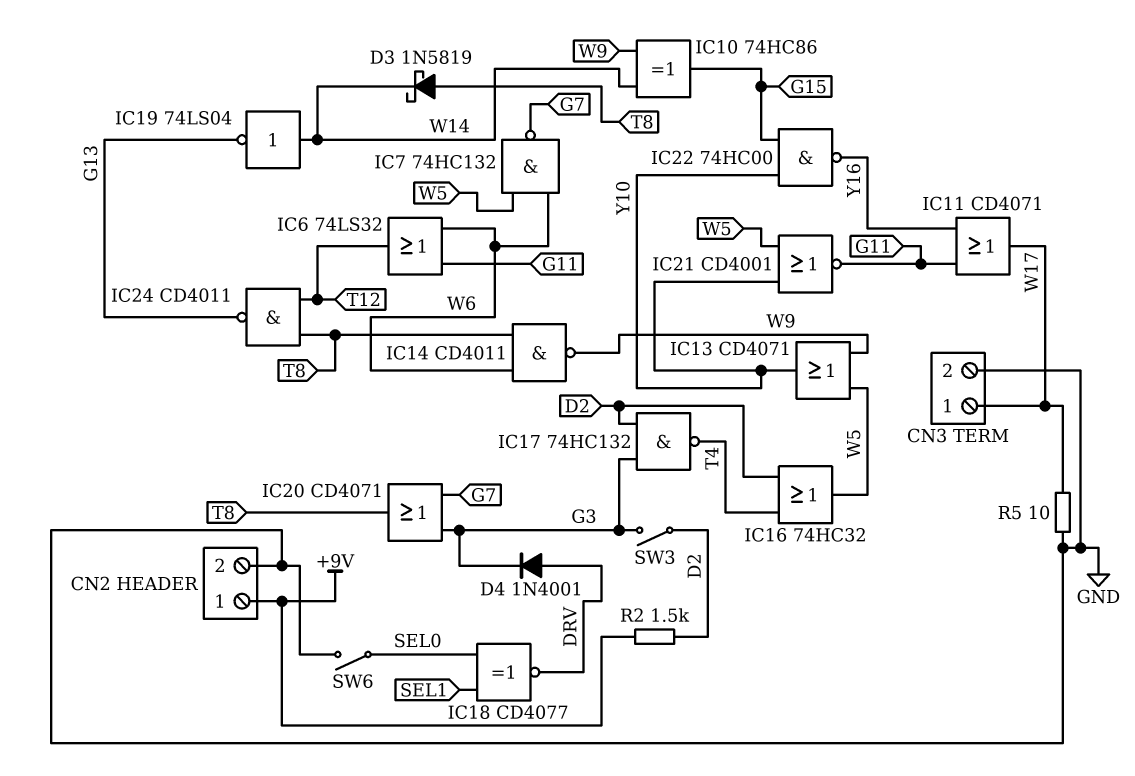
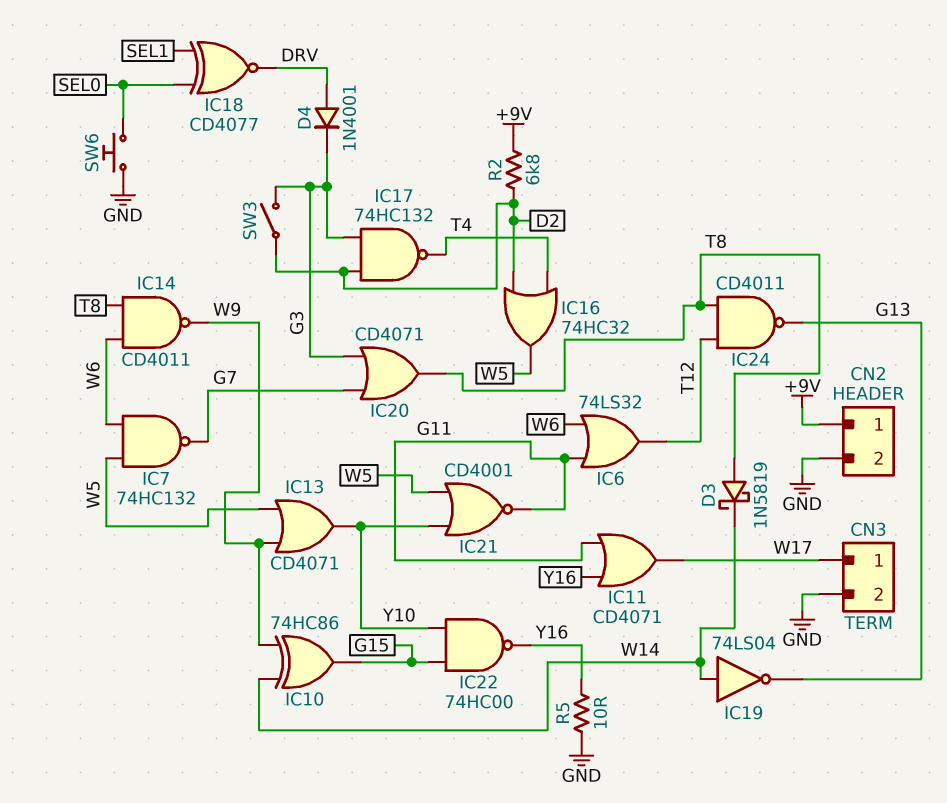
R2: 1.5k (+9V, D2) -> 6.8k (+9V, D2)
R5: 10 (GND, W17) -> 10 (GND, Y16)
SW6: switch (GND, SEL0) -> button (GND, SEL0)

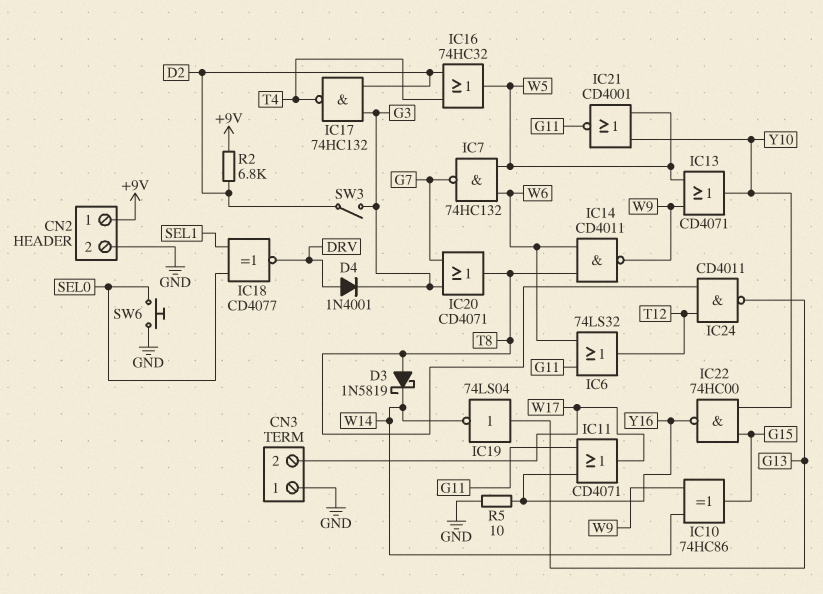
CN3 pin 1: W17 -> GND
CN3 pin 2: GND -> W17
IC19: NOT 74LS04 (in W14, out G13) -> NOT 74LS04 (in G13, out W14)

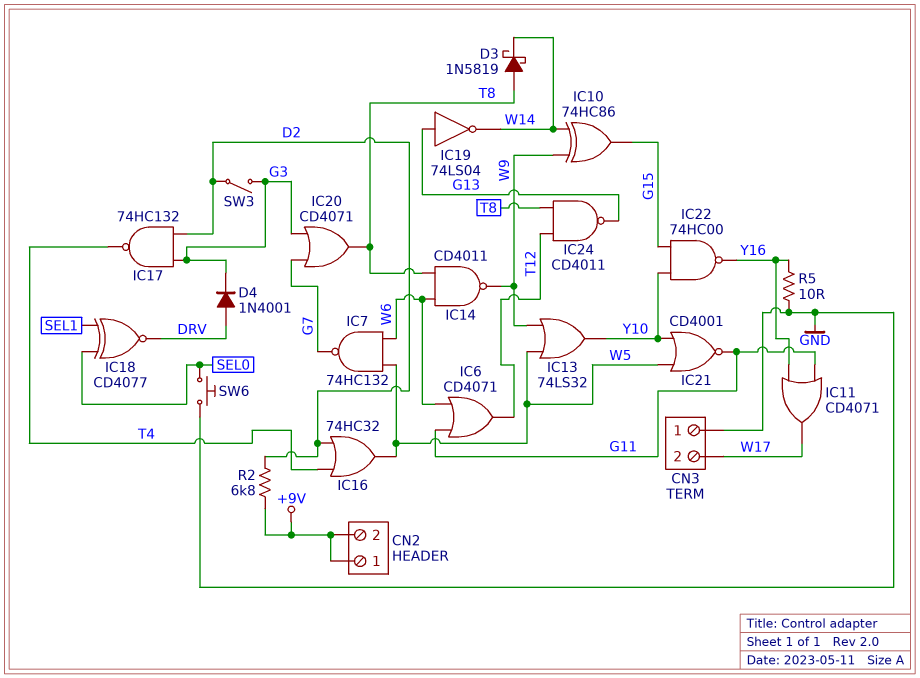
CN2 pin 2: GND -> +9V
IC6: OR 74LS32 (in G11, in W6, out T12) -> OR CD4071 (in G11, in W6, out T12)
IC13: OR CD4071 (in W5, in W9, out Y10) -> OR 74LS32 (in W5, in W9, out Y10)

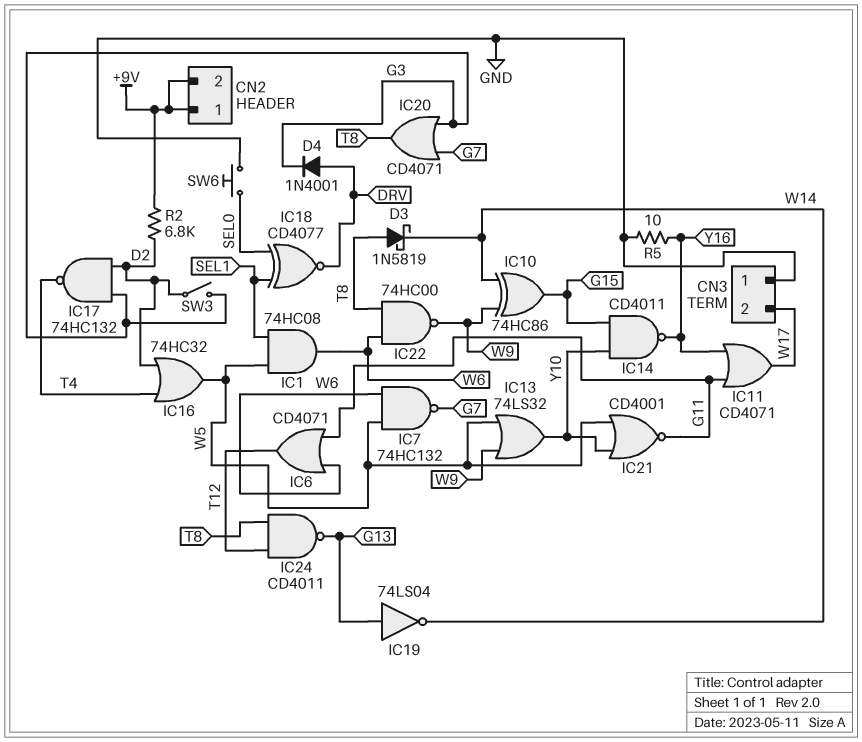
IC1: none -> AND 74HC08 (in SEL1, in W5, out W6)
IC14: NAND CD4011 (in T8, in W6, out W9) -> NAND CD4011 (in G15, in Y10, out Y16)
IC22: NAND 74HC00 (in G15, in Y10, out Y16) -> NAND 74HC00 (in T8, in W6, out W9)

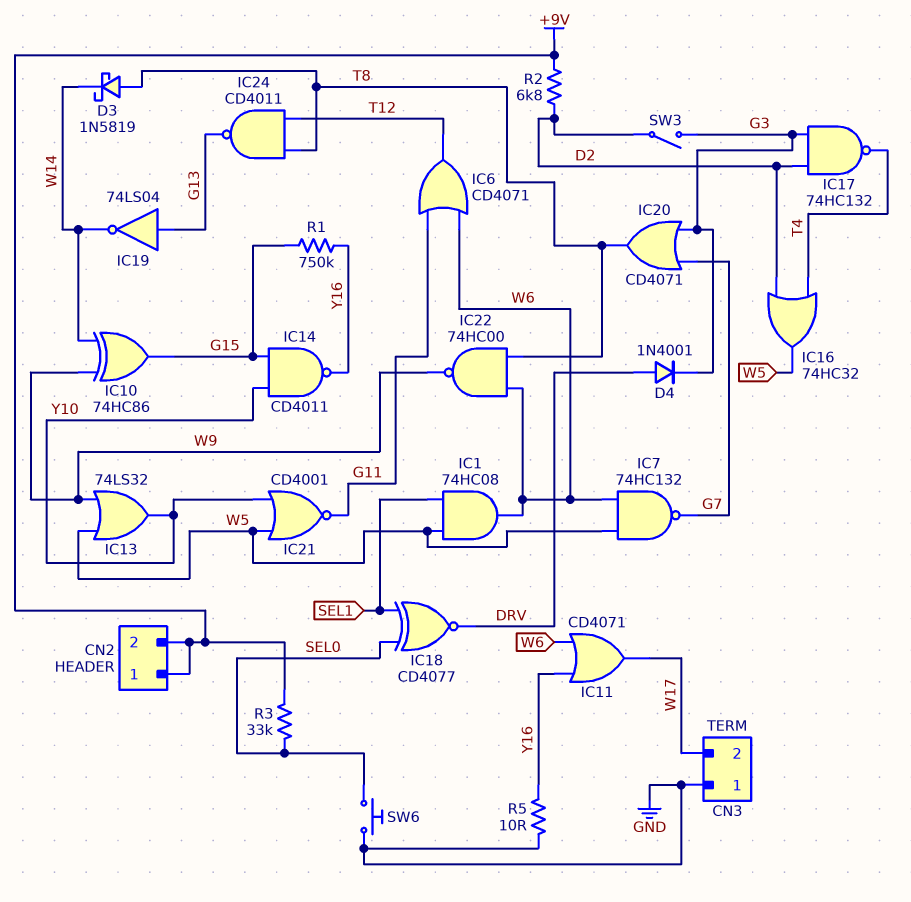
IC11: OR CD4071 (in G11, in Y16, out W17) -> OR CD4071 (in W6, in Y16, out W17)
R1: none -> 750k (G15, Y16)
R3: none -> 33k (+9V, SEL0)

